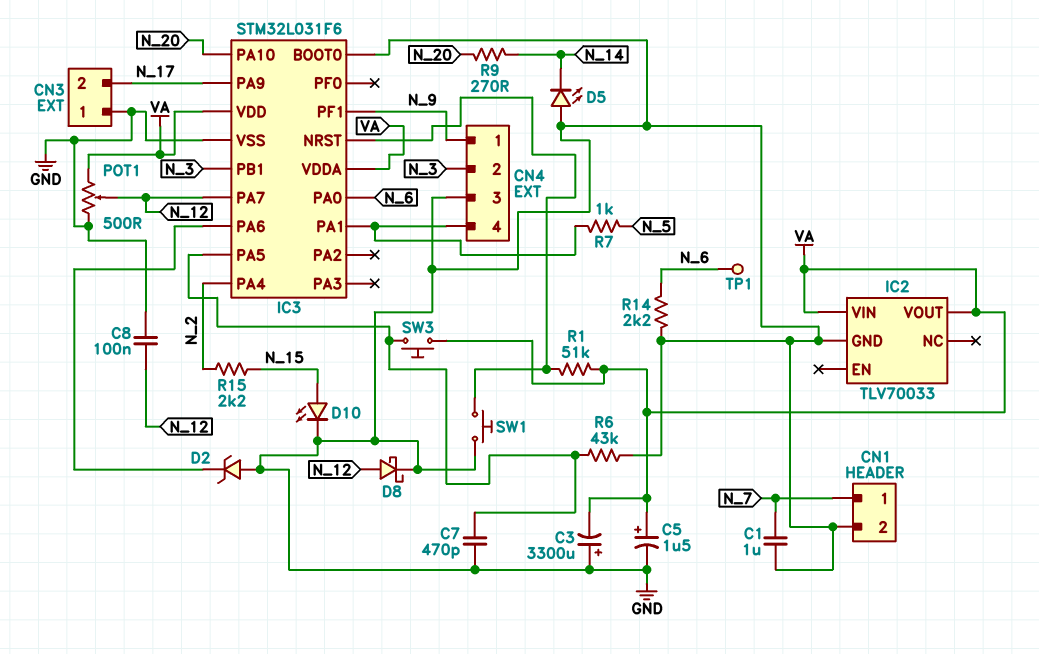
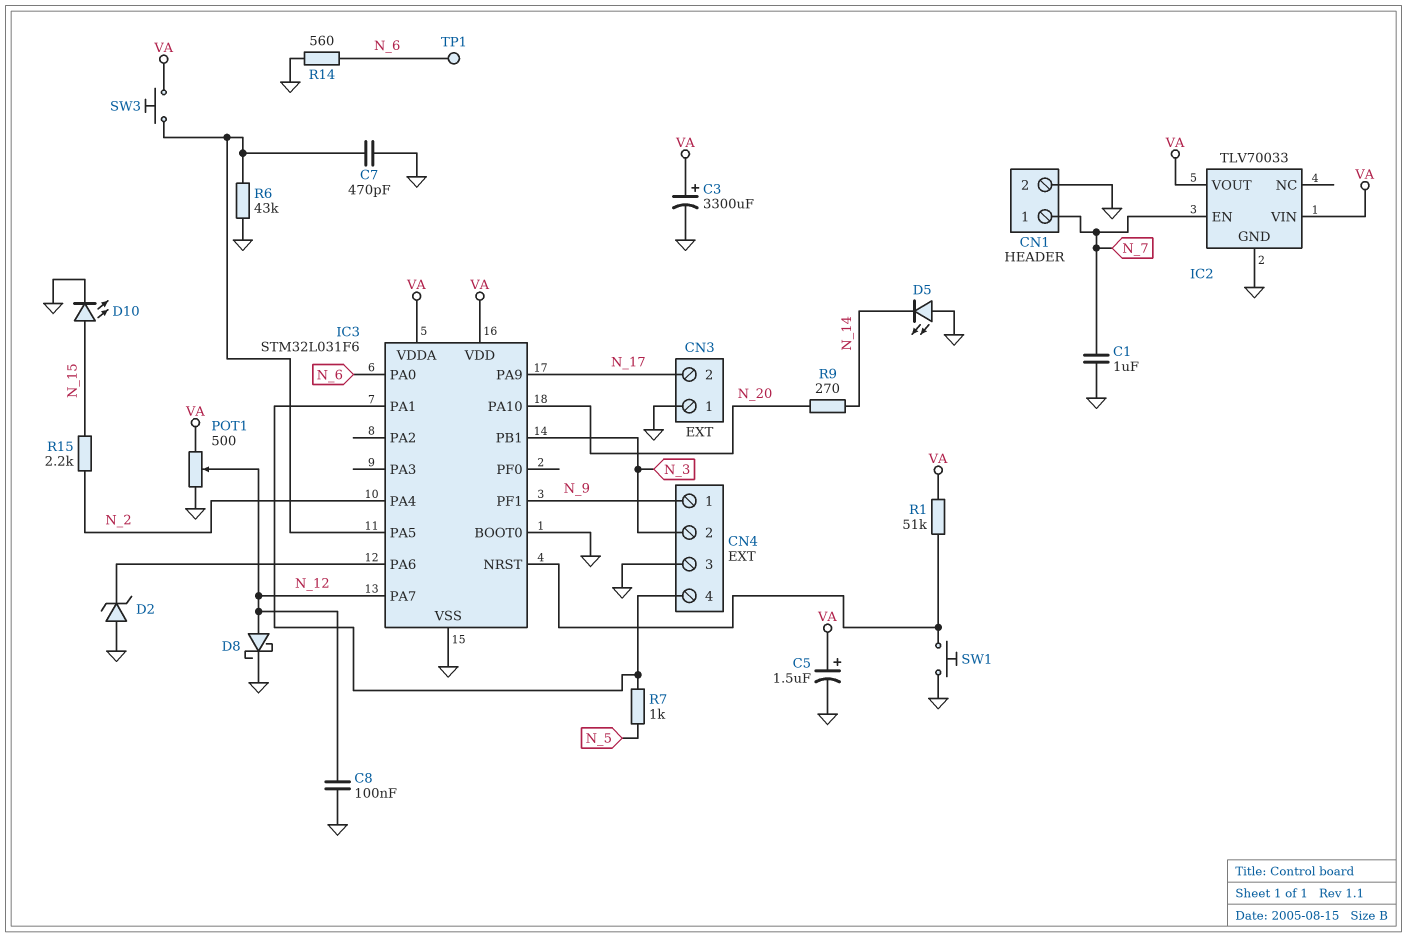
C3: 3300uF (plus GND, minus VA) -> 3300uF (plus VA, minus GND)
IC2 pin EN: none -> N_7
R14: 2.2k (GND, N_6) -> 560 (GND, N_6)

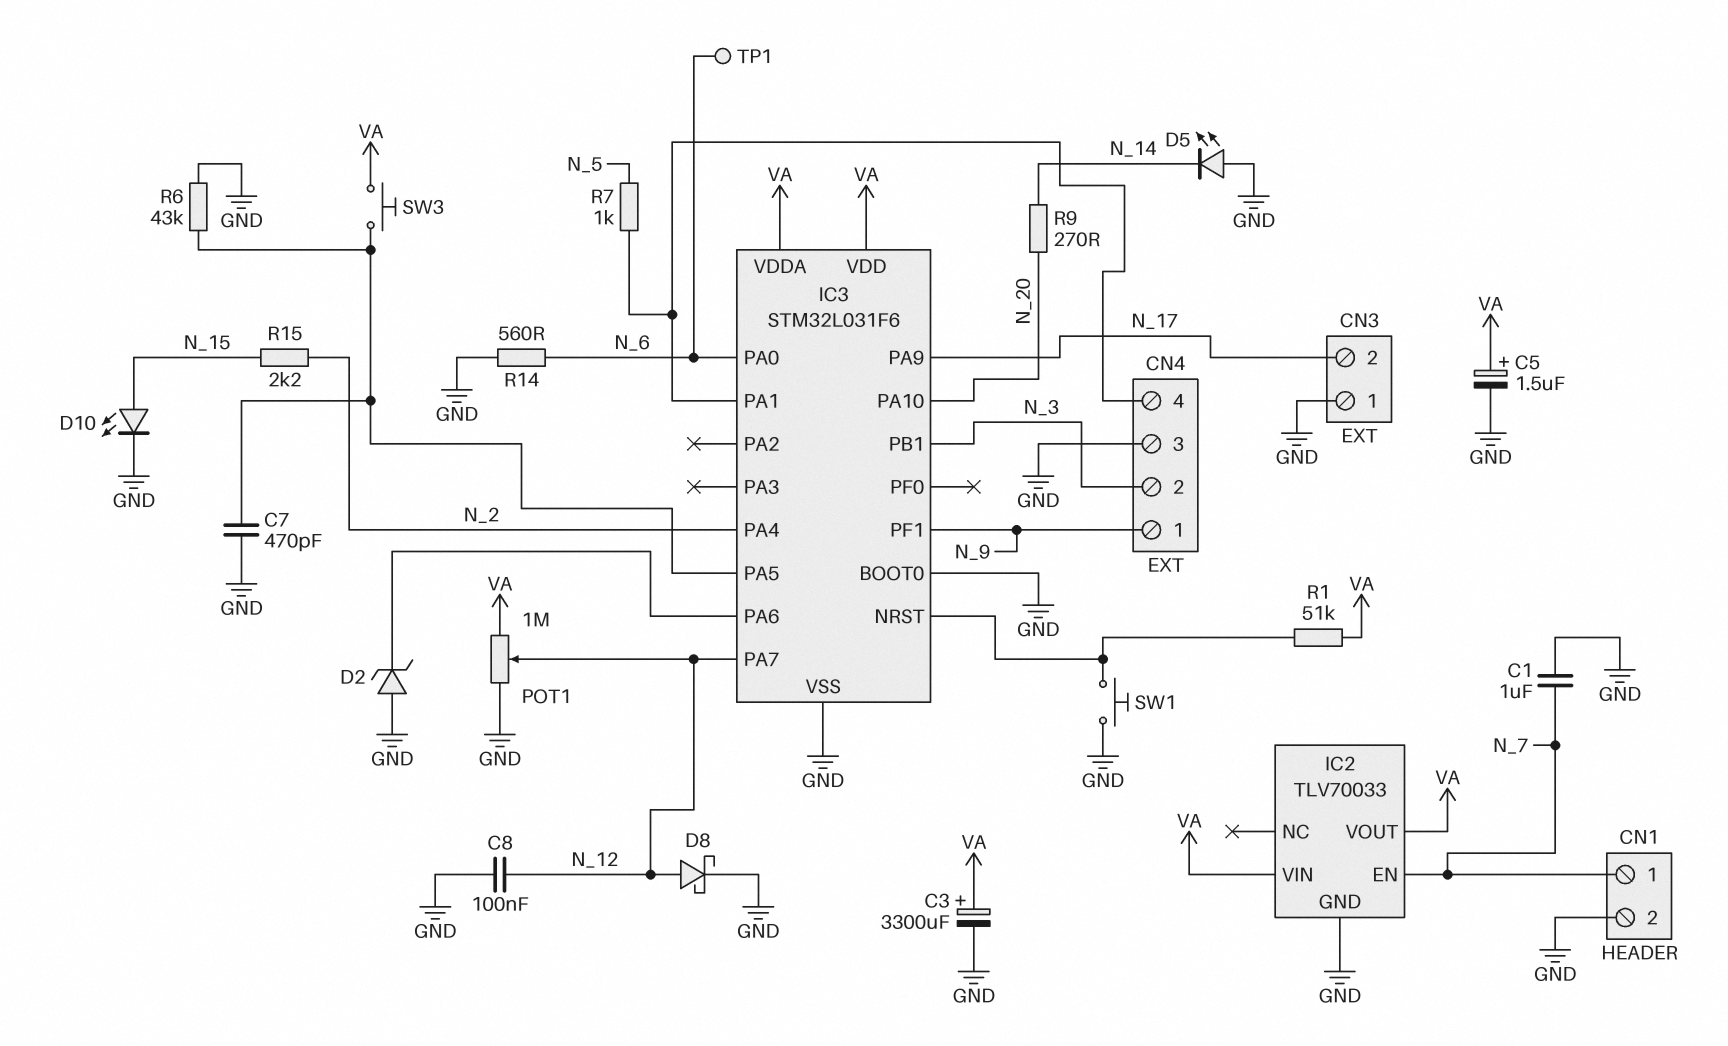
POT1: 500 (GND, VA, wiper N_12) -> 1M (GND, VA, wiper N_12)

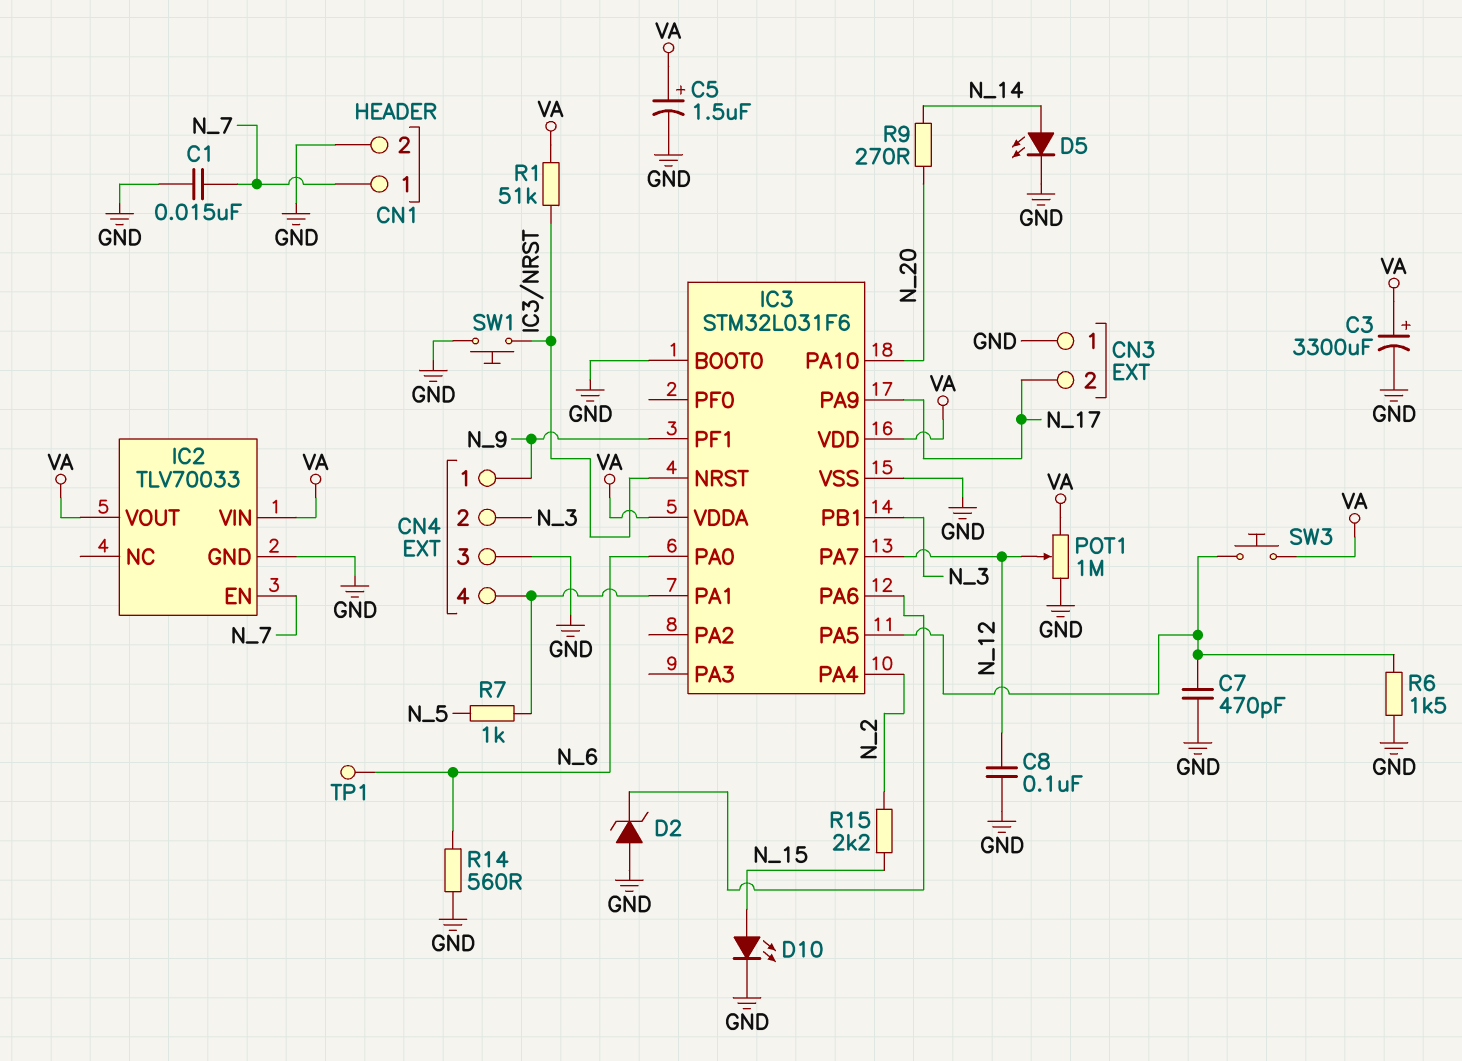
C1: 1uF (GND, N_7) -> 15nF (GND, N_7)
D5: LED (A GND, K N_14) -> LED (A N_14, K GND)
D8: schottky (A N_12, K GND) -> none
R6: 43k (GND, IC3/PA5) -> 1.5k (GND, IC3/PA5)

